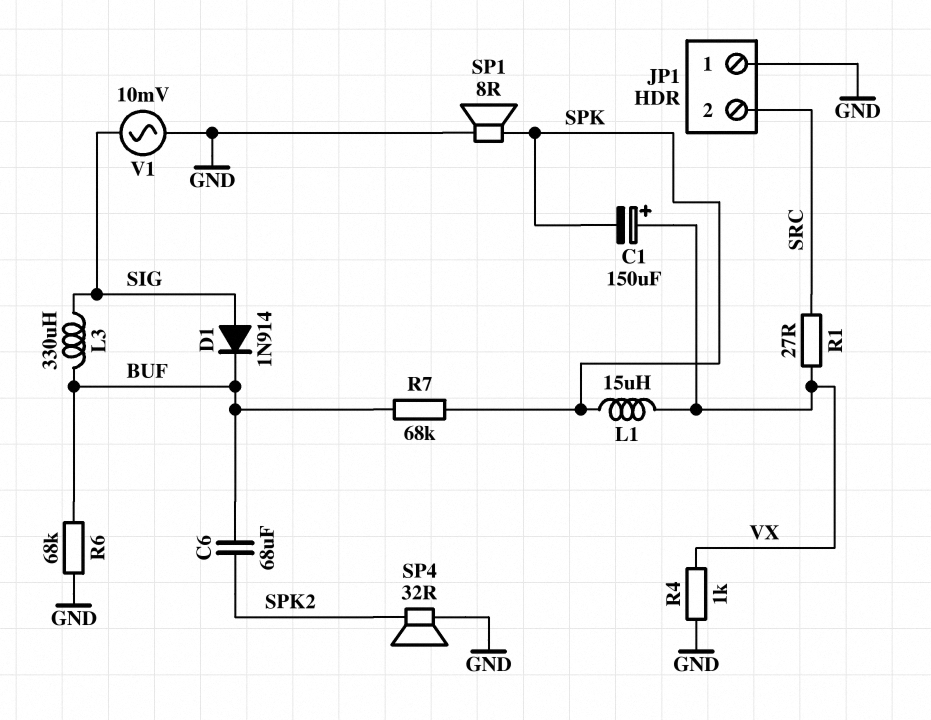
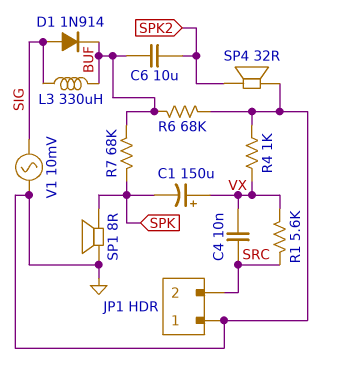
C4: none -> 10nF (SRC, VX)
C6: 68uF (BUF, SPK2) -> 10uF (BUF, SPK2)
L1: 15uH (SPK, VX) -> none
R1: 27 (SRC, VX) -> 5.6k (SRC, VX)

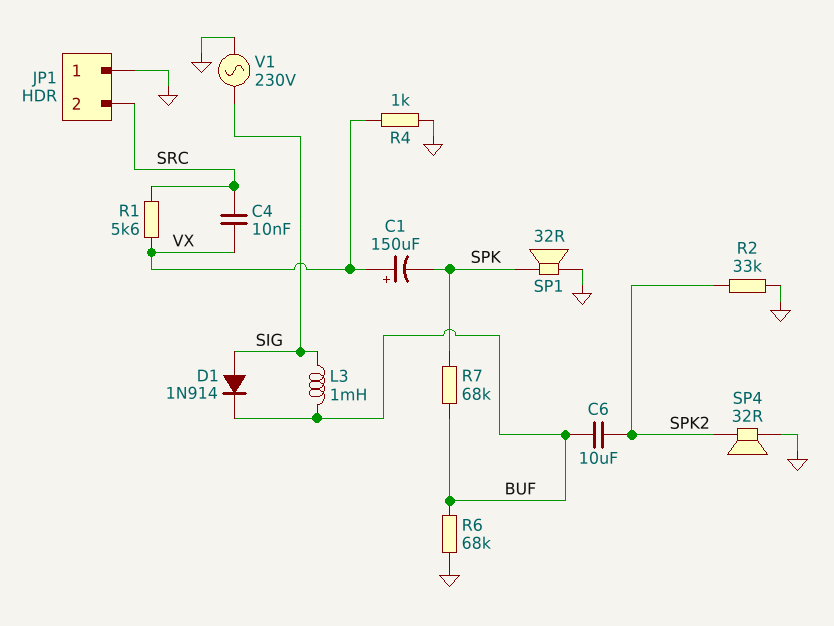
L3: 330uH (BUF, SIG) -> 1mH (BUF, SIG)
R2: none -> 33k (GND, SPK2)
SP1: speaker 8R (GND, SPK) -> speaker 32R (GND, SPK)
V1: AC 10mV (GND, SIG) -> AC 230V (GND, SIG)

